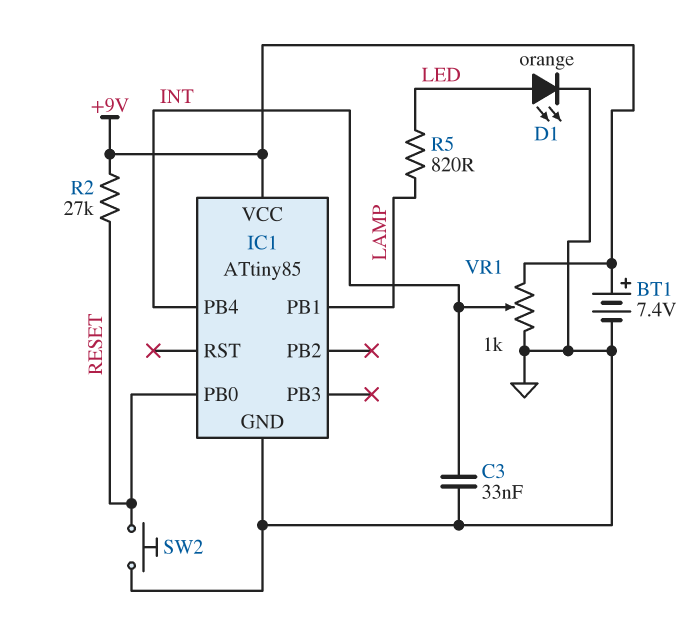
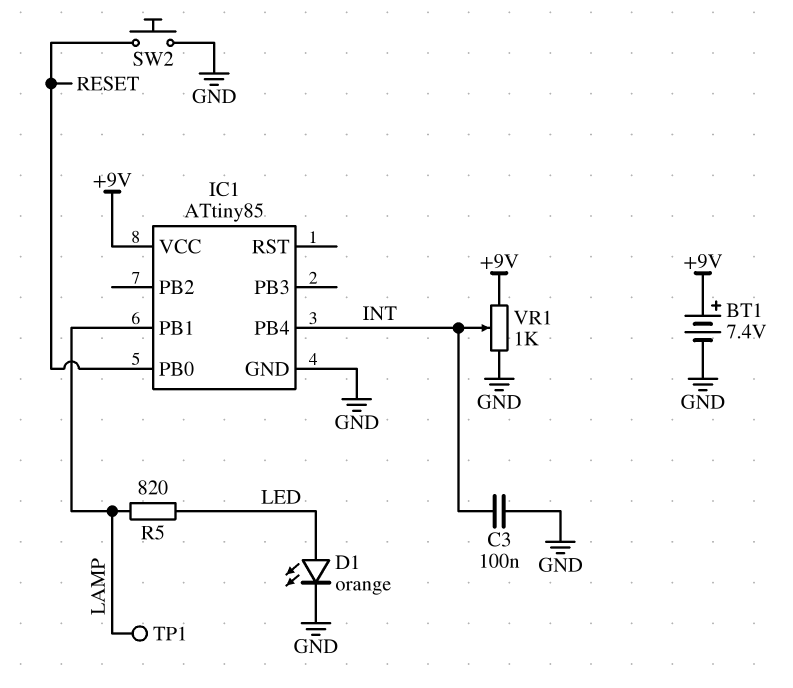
C3: 33nF (GND, INT) -> 100nF (GND, INT)
R2: 27k (+9V, RESET) -> none
TP1: none -> test point (LAMP)

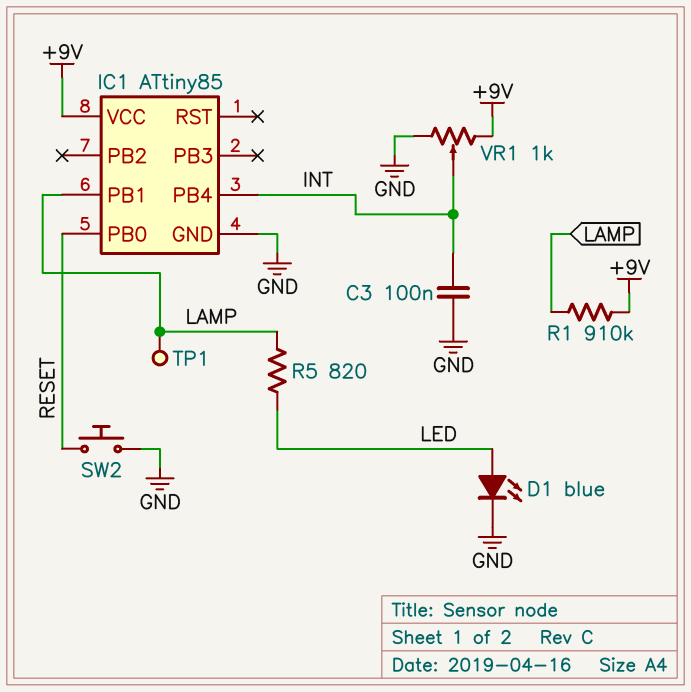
BT1: 7.4V (plus +9V, minus GND) -> none
D1: LED orange (A LED, K GND) -> LED blue (A LED, K GND)
R1: none -> 910k (+9V, LAMP)

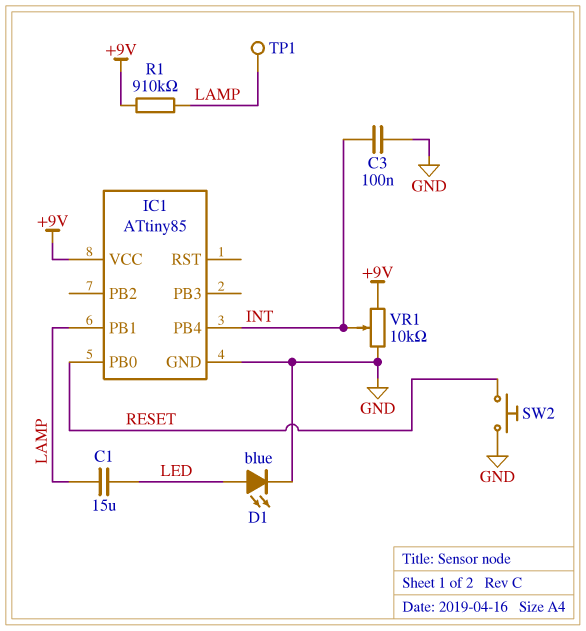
C1: none -> 15uF (LAMP, LED)
R5: 820 (LAMP, LED) -> none
VR1: 1k (+9V, GND, wiper INT) -> 10k (+9V, GND, wiper INT)

